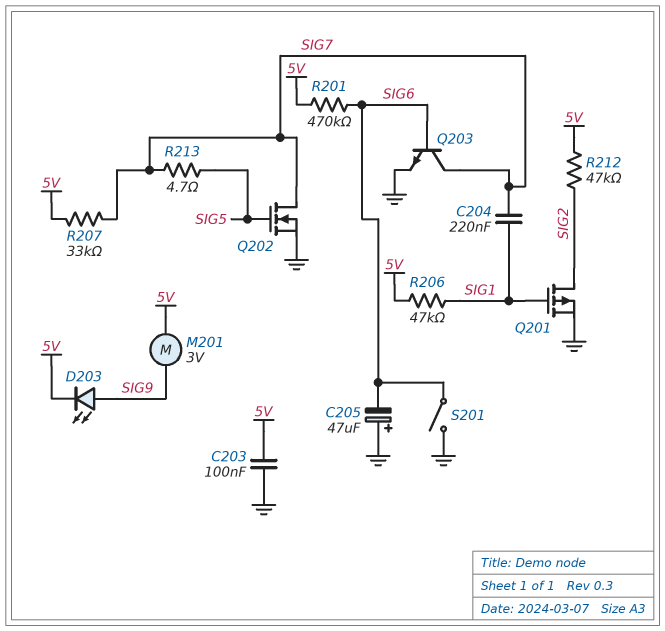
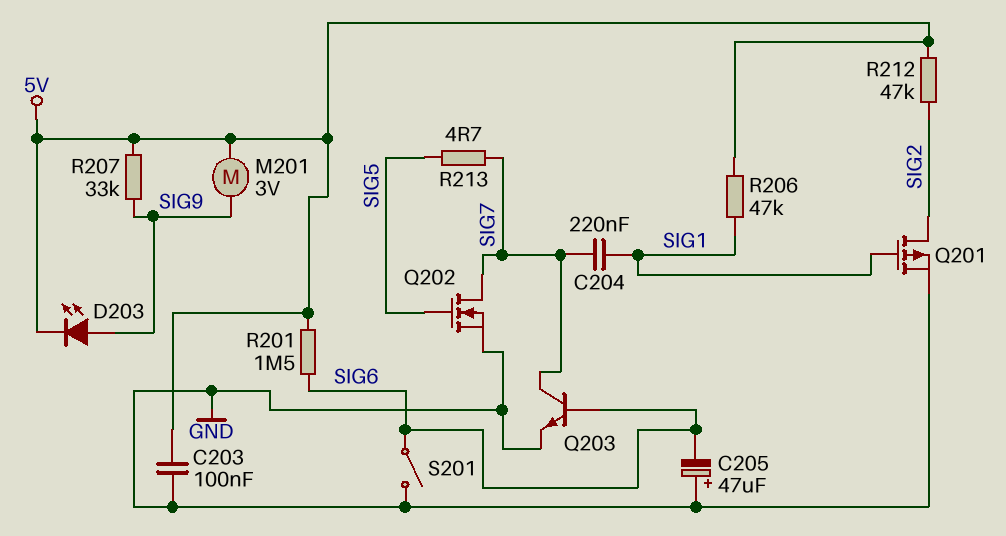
R201: 470k (5V, SIG6) -> 1.5M (5V, SIG6)
R207: 33k (5V, SIG7) -> 33k (5V, SIG9)

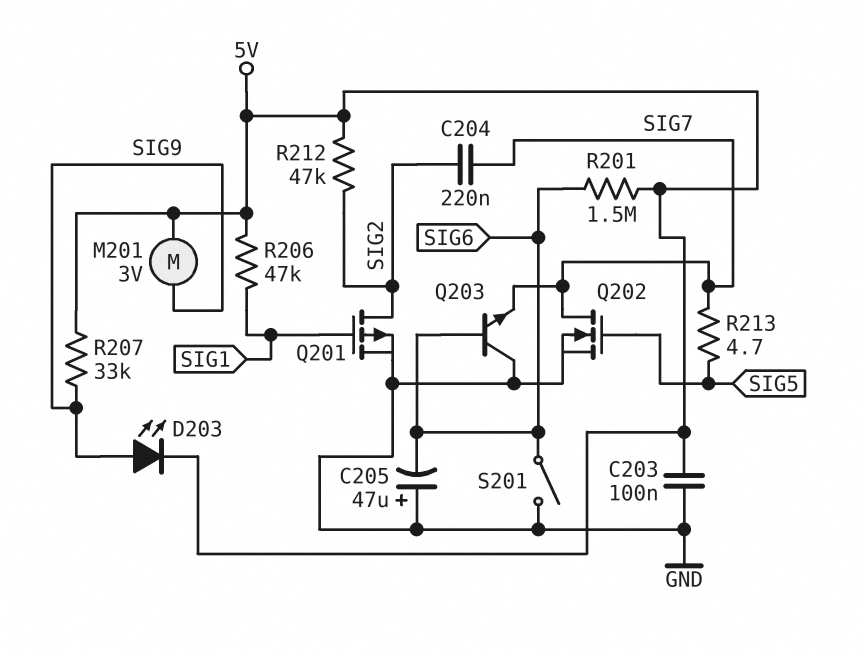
C204: 220nF (SIG1, SIG7) -> 220nF (SIG2, SIG7)
Q203: NPN (B SIG6, C SIG7, E GND) -> NPN (B SIG6, C GND, E SIG7)

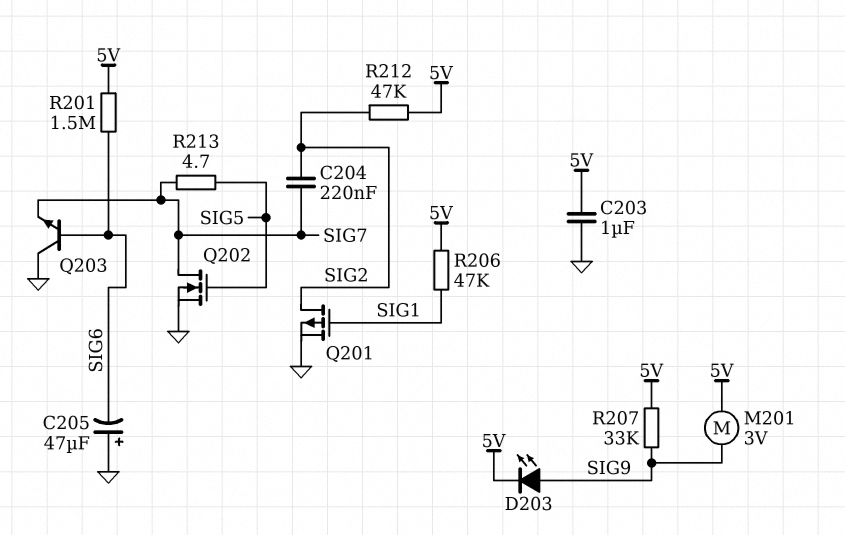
C203: 100nF (5V, GND) -> 1uF (5V, GND)
S201: switch (GND, SIG6) -> none

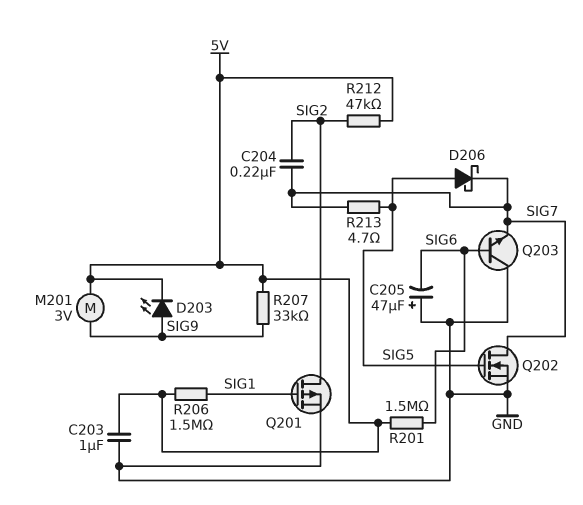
D206: none -> schottky (A SIG5, K SIG7)
R206: 47k (5V, SIG1) -> 1.5M (5V, SIG1)

